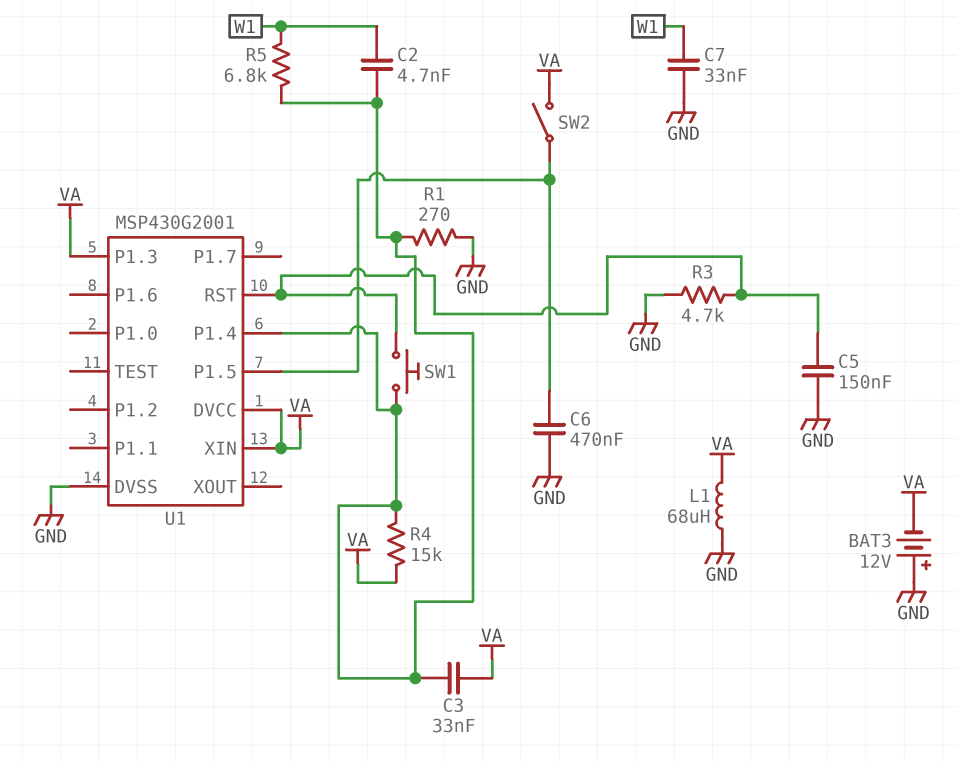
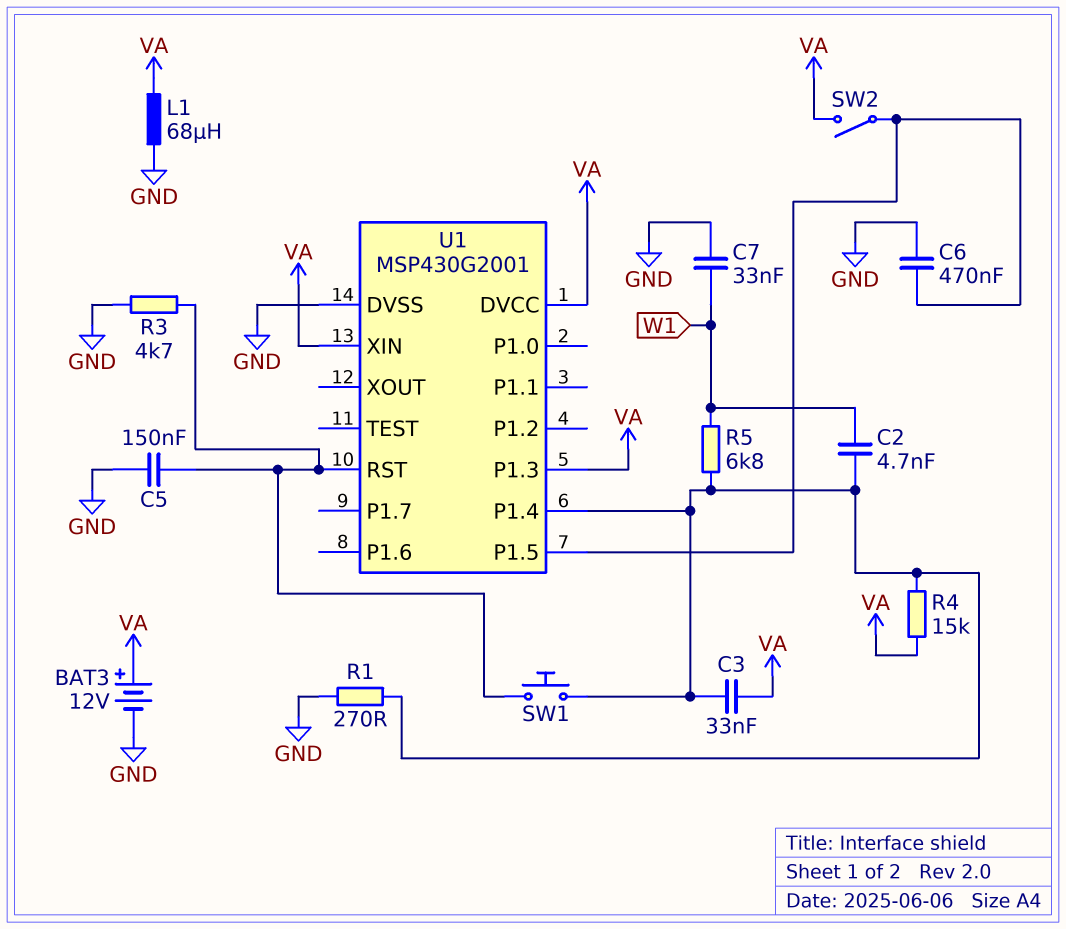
BAT3: 12V (plus GND, minus VA) -> 12V (plus VA, minus GND)

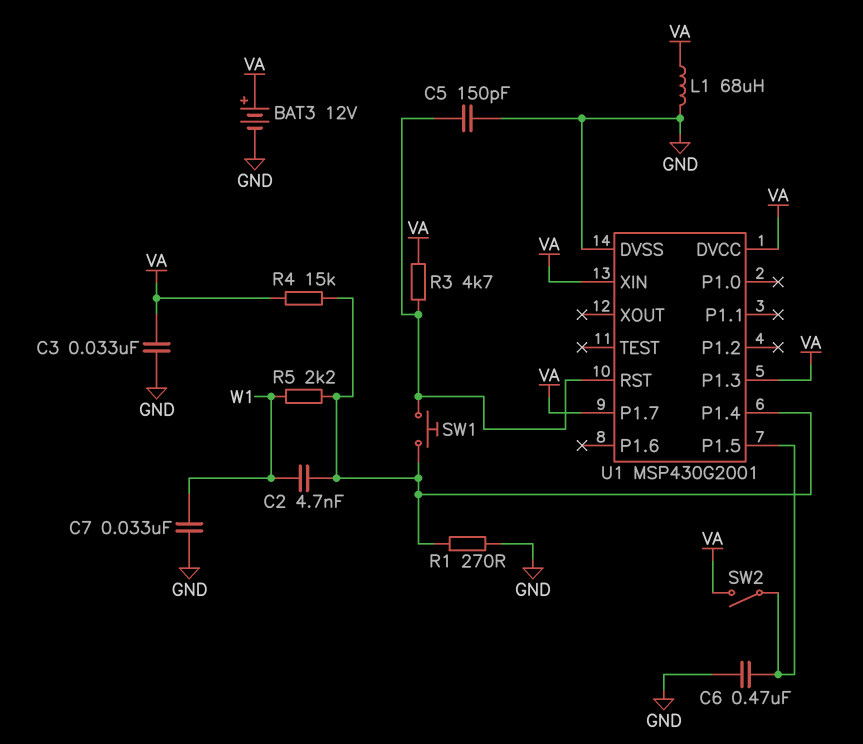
C3: 33nF (U1/P1.4, VA) -> 33nF (GND, VA)
C5: 150nF (GND, U1/RST) -> 150pF (GND, U1/RST)
R3: 4.7k (GND, U1/RST) -> 4.7k (U1/RST, VA)
R5: 6.8k (U1/P1.4, W1) -> 2.2k (U1/P1.4, W1)
U1 pin P1.7: none -> VA

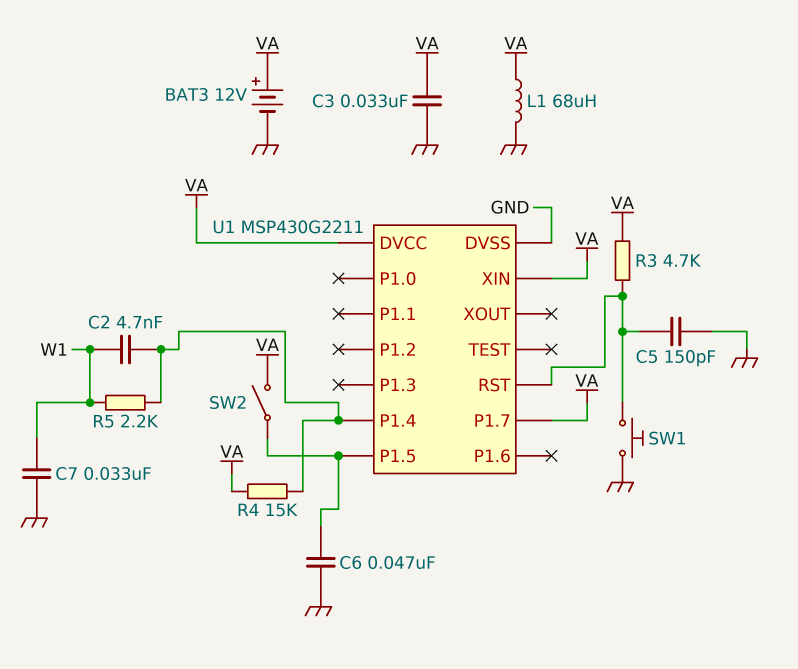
C6: 470nF (GND, U1/P1.5) -> 47nF (GND, U1/P1.5)
R1: 270 (GND, U1/P1.4) -> none
SW1: button (U1/P1.4, U1/RST) -> button (GND, U1/RST)
U1: MSP430G2001 -> MSP430G2211
U1 pin P1.3: VA -> none

